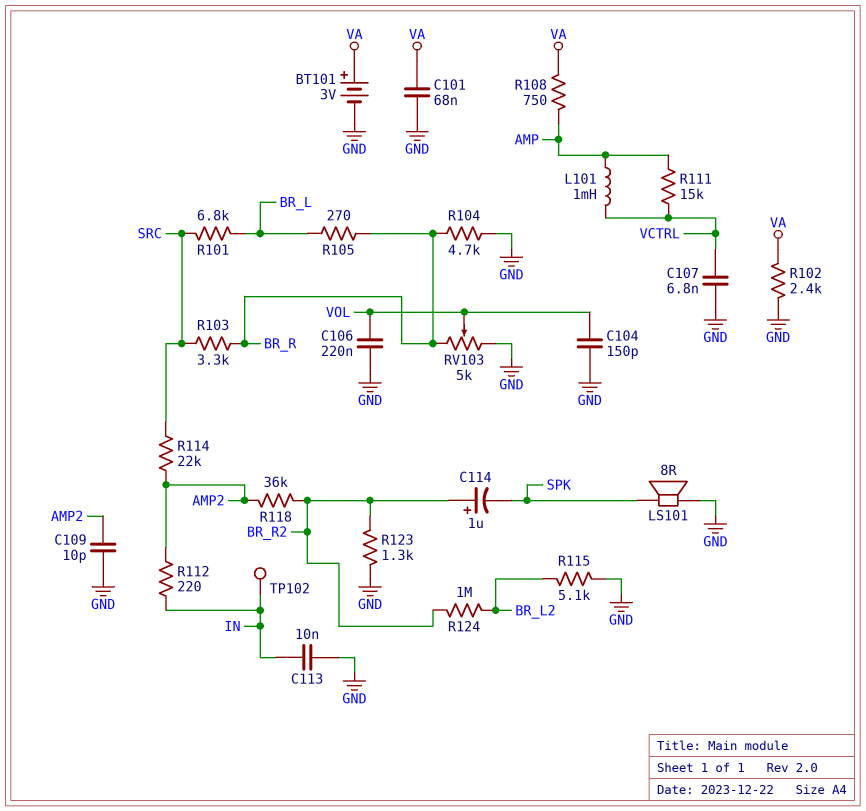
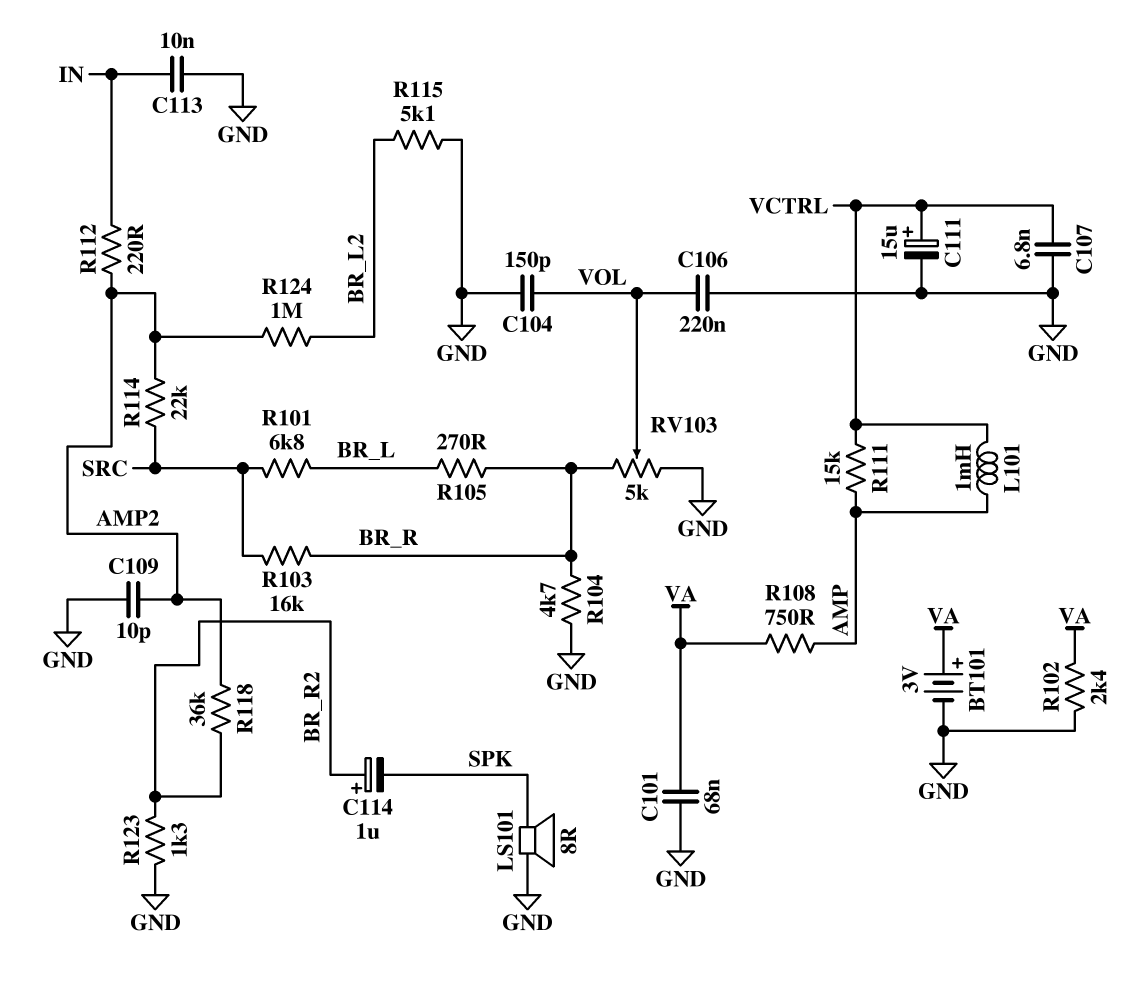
C111: none -> 15uF (plus VCTRL, minus GND)
R103: 3.3k (BR_R, SRC) -> 16k (BR_R, SRC)
R124: 1M (BR_L2, BR_R2) -> 1M (AMP2, BR_L2)
TP102: test point (IN) -> none

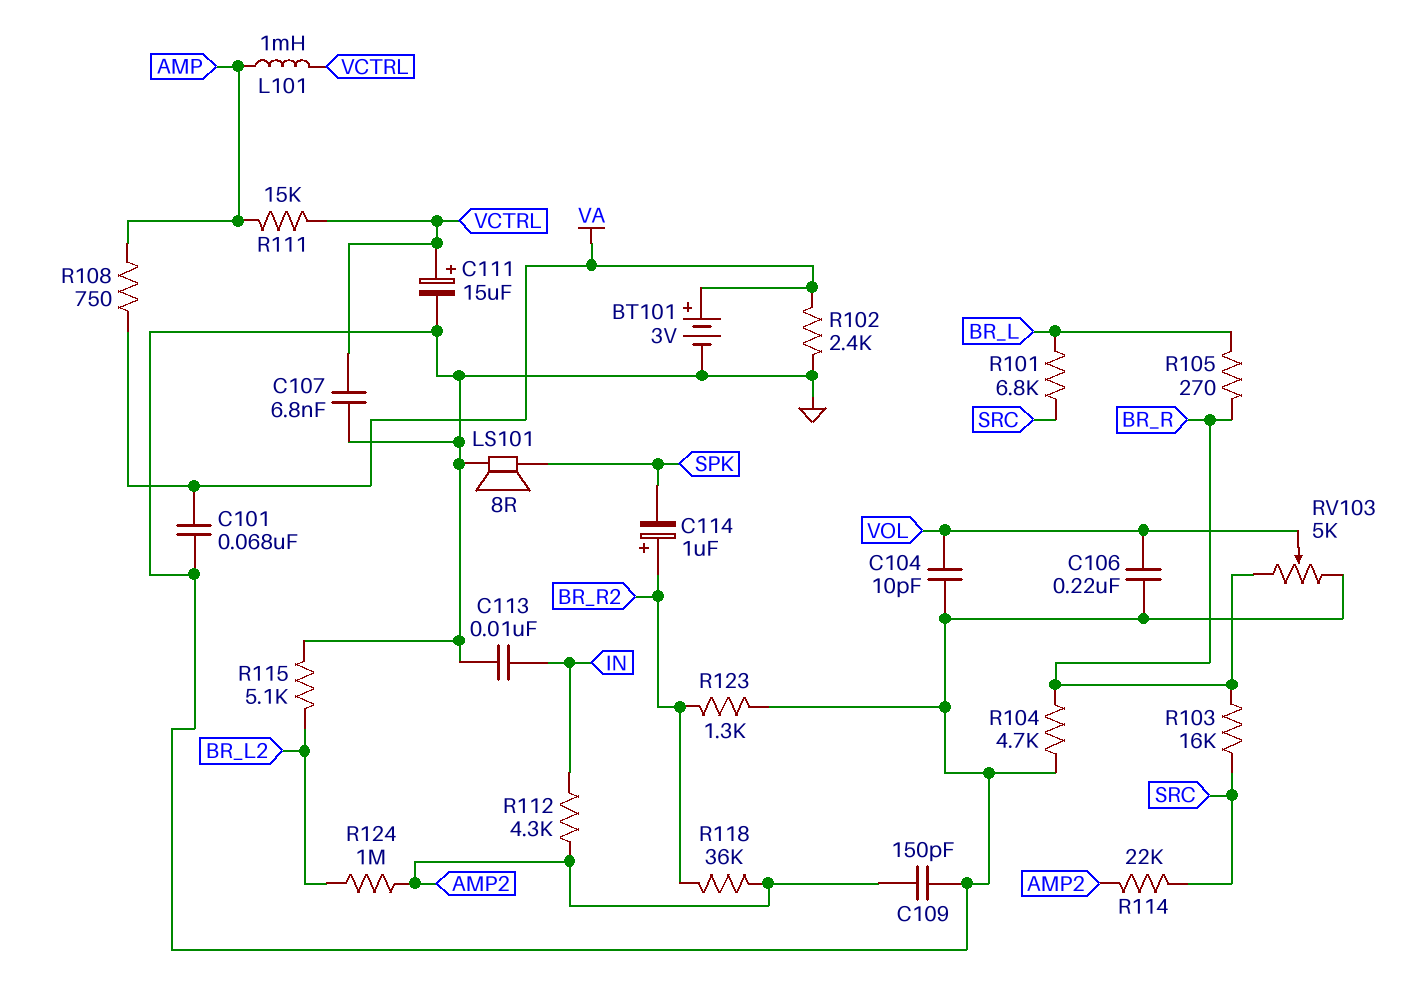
C104: 150pF (GND, VOL) -> 10pF (GND, VOL)
C109: 10pF (AMP2, GND) -> 150pF (AMP2, GND)
R112: 220 (AMP2, IN) -> 4.3k (AMP2, IN)

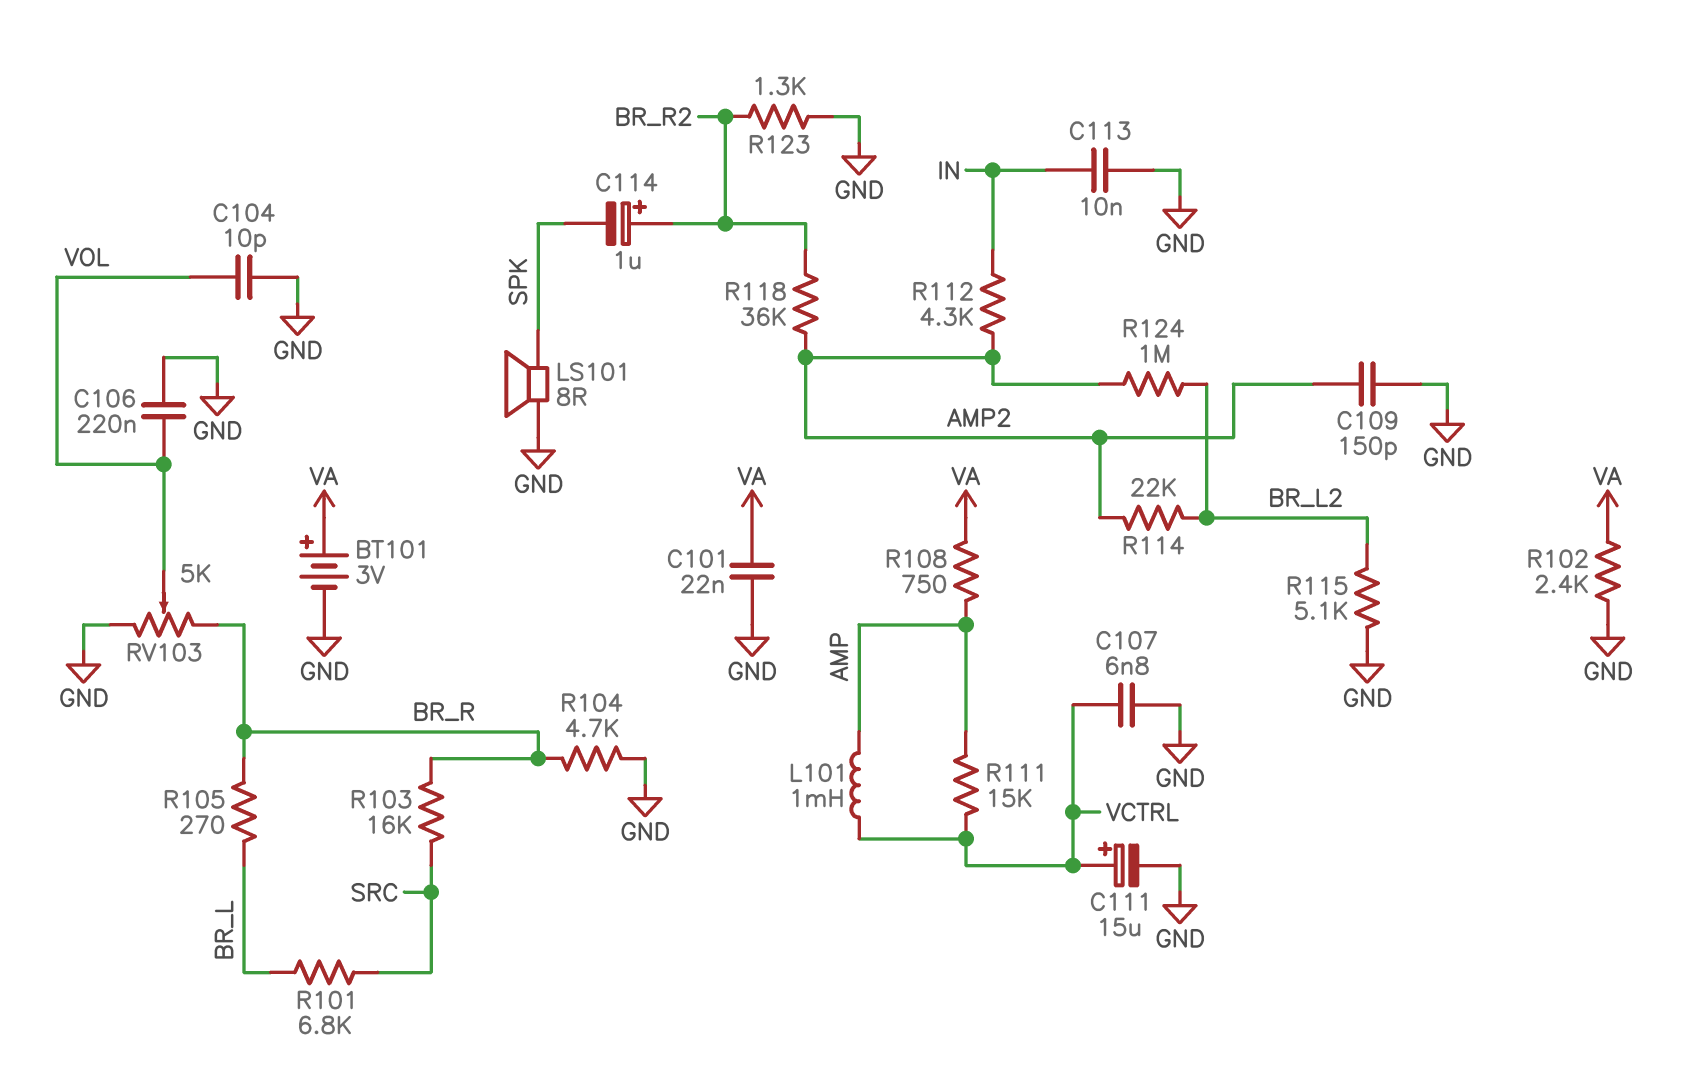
C101: 68nF (GND, VA) -> 22nF (GND, VA)
R114: 22k (AMP2, SRC) -> 22k (AMP2, BR_L2)

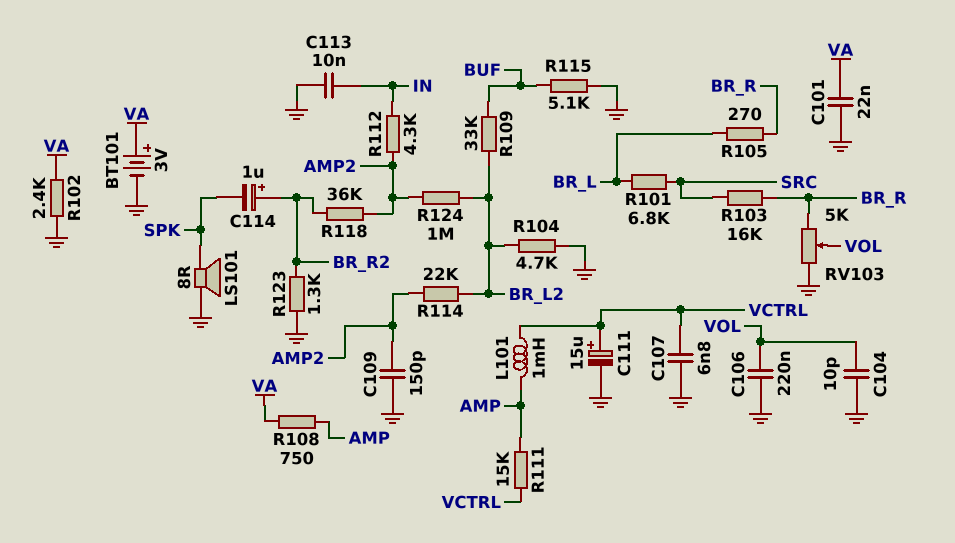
R104: 4.7k (BR_R, GND) -> 4.7k (BR_L2, GND)
R109: none -> 33k (BR_L2, BUF)
R115: 5.1k (BR_L2, GND) -> 5.1k (BUF, GND)

